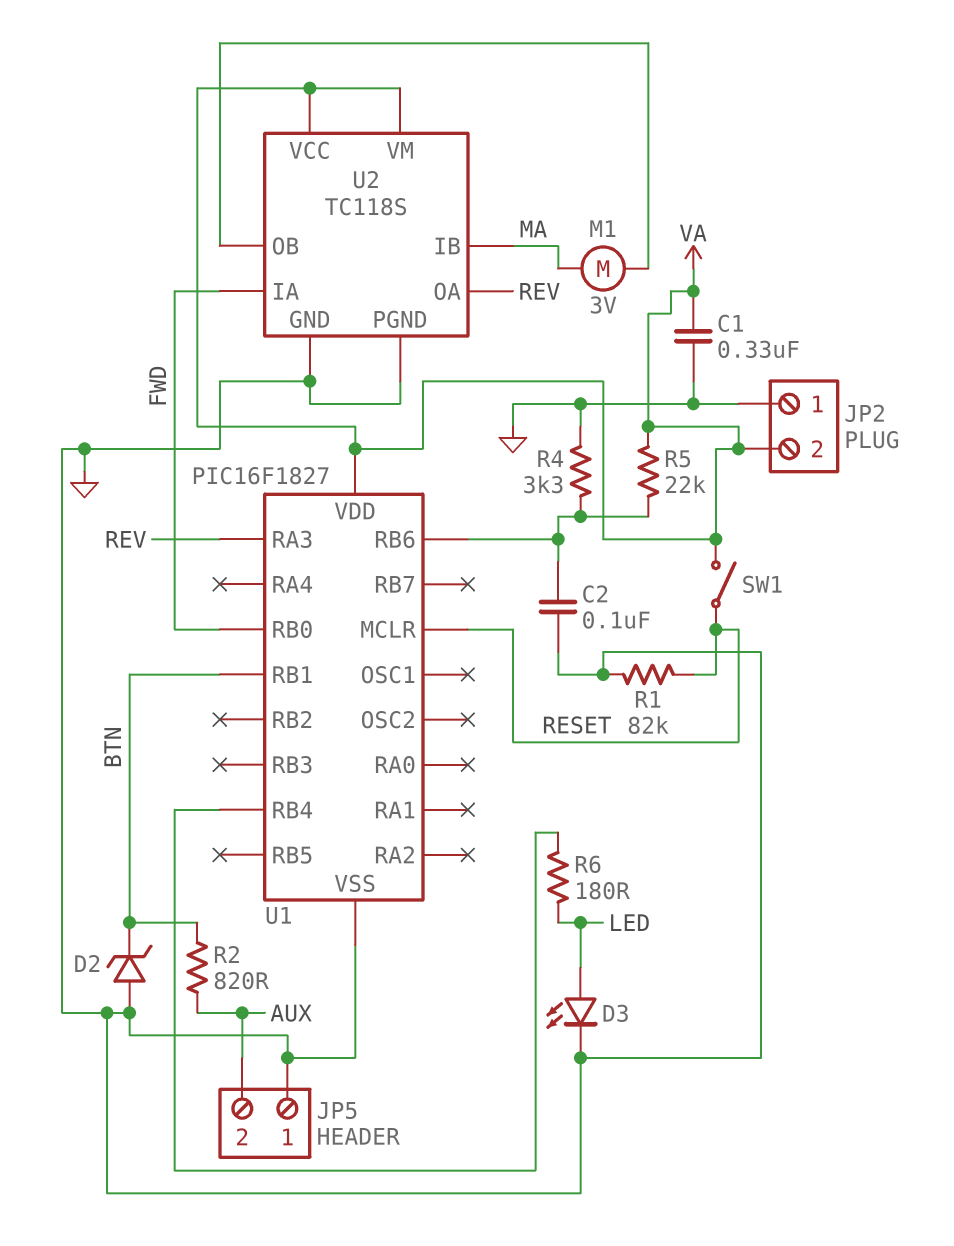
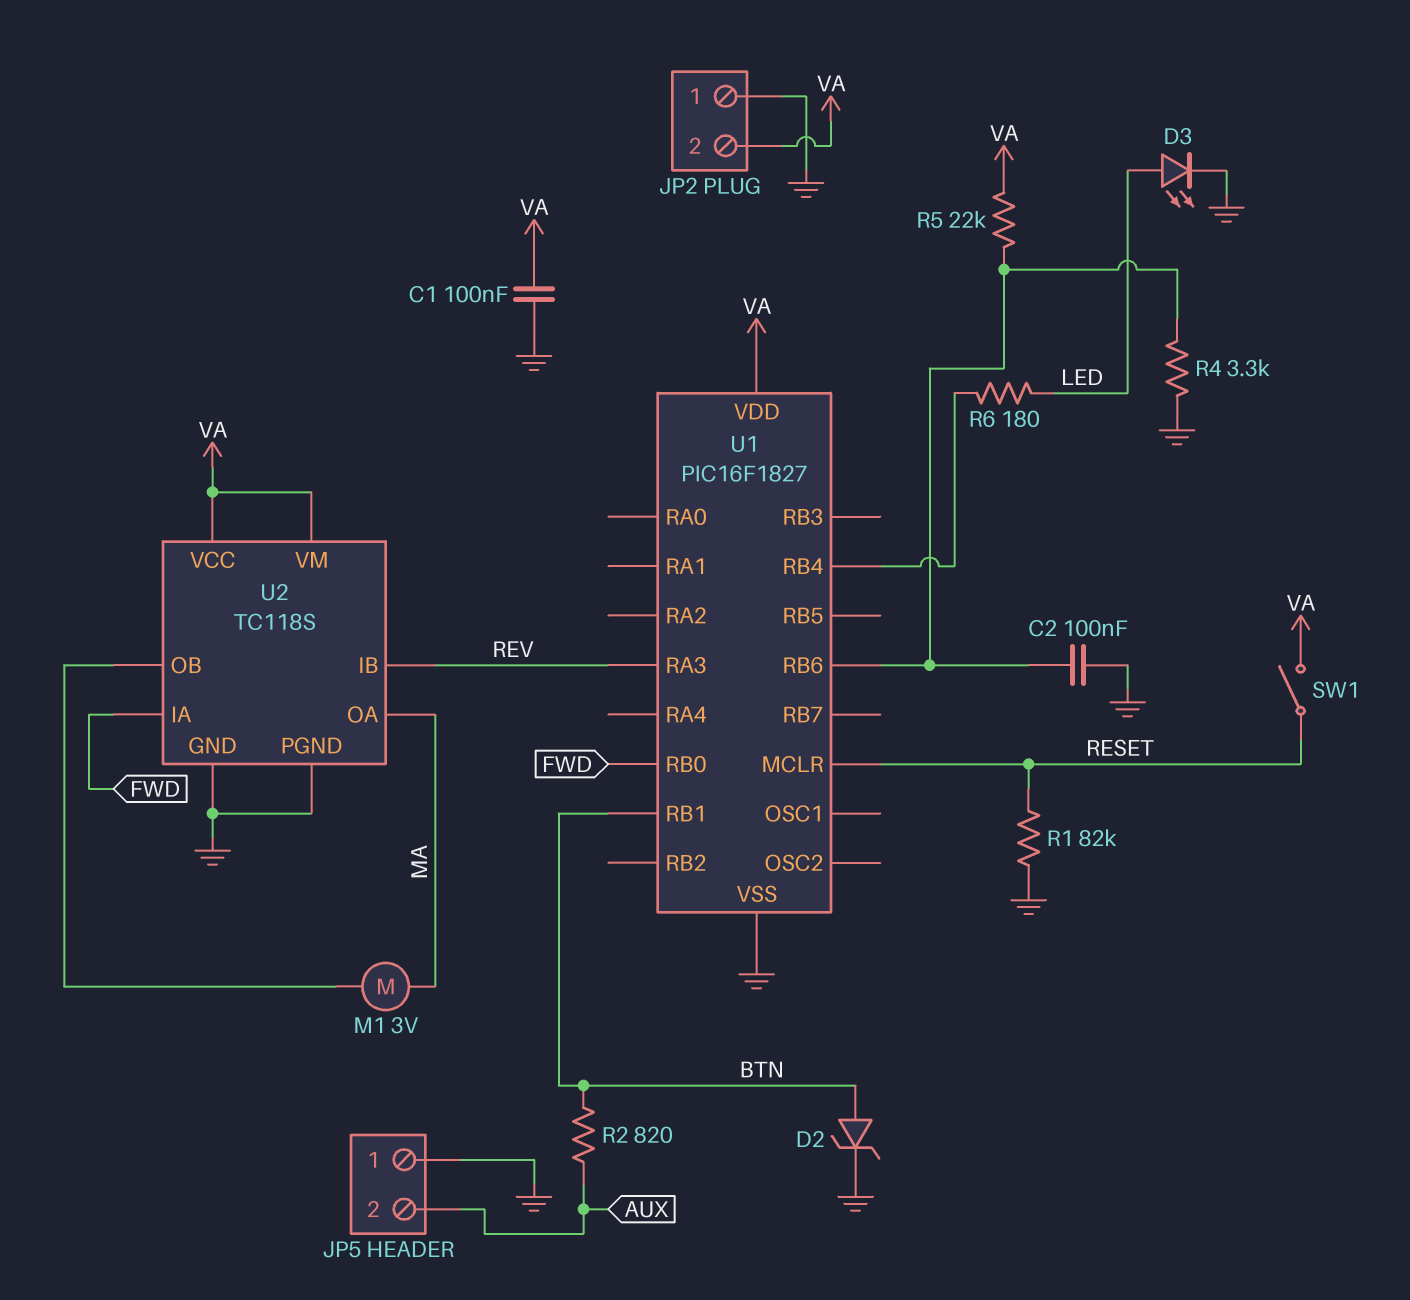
C1: 330nF (GND, VA) -> 100nF (GND, VA)
D2: zener (A GND, K BTN) -> zener (A BTN, K GND)
U2 pin IB: MA -> REV
U2 pin OA: REV -> MA

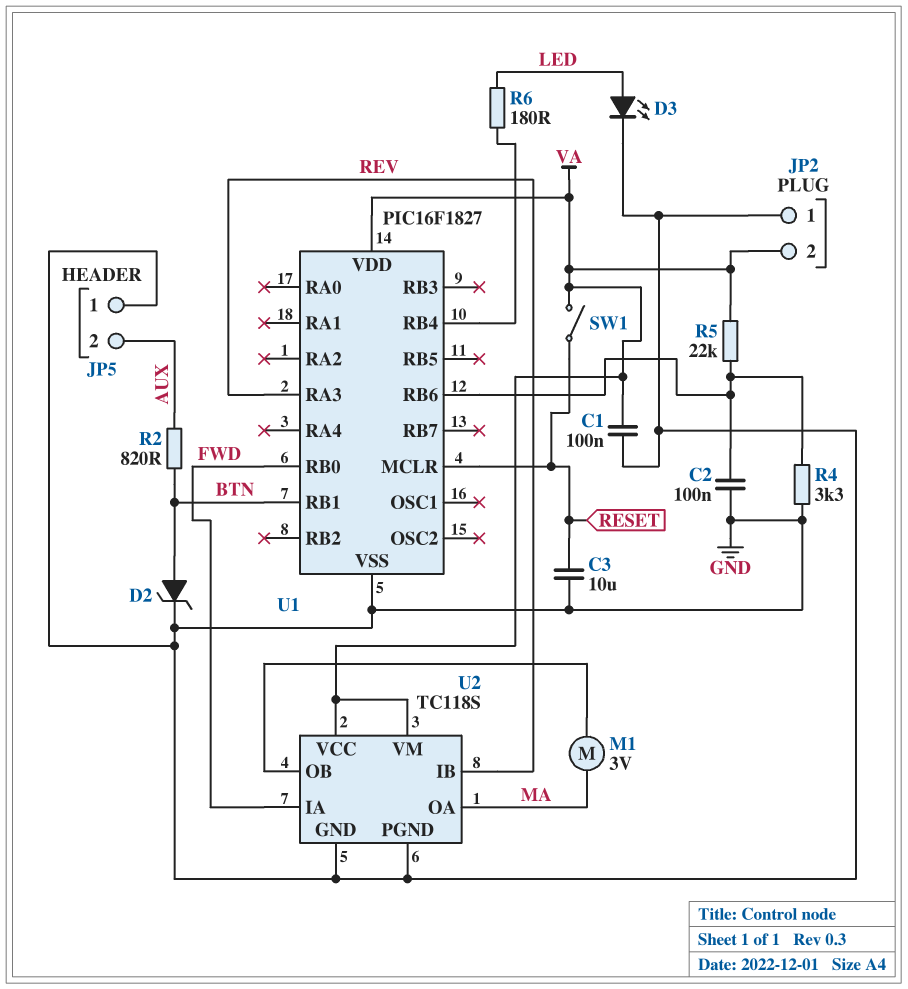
C3: none -> 10uF (GND, RESET)
R1: 82k (GND, RESET) -> none

